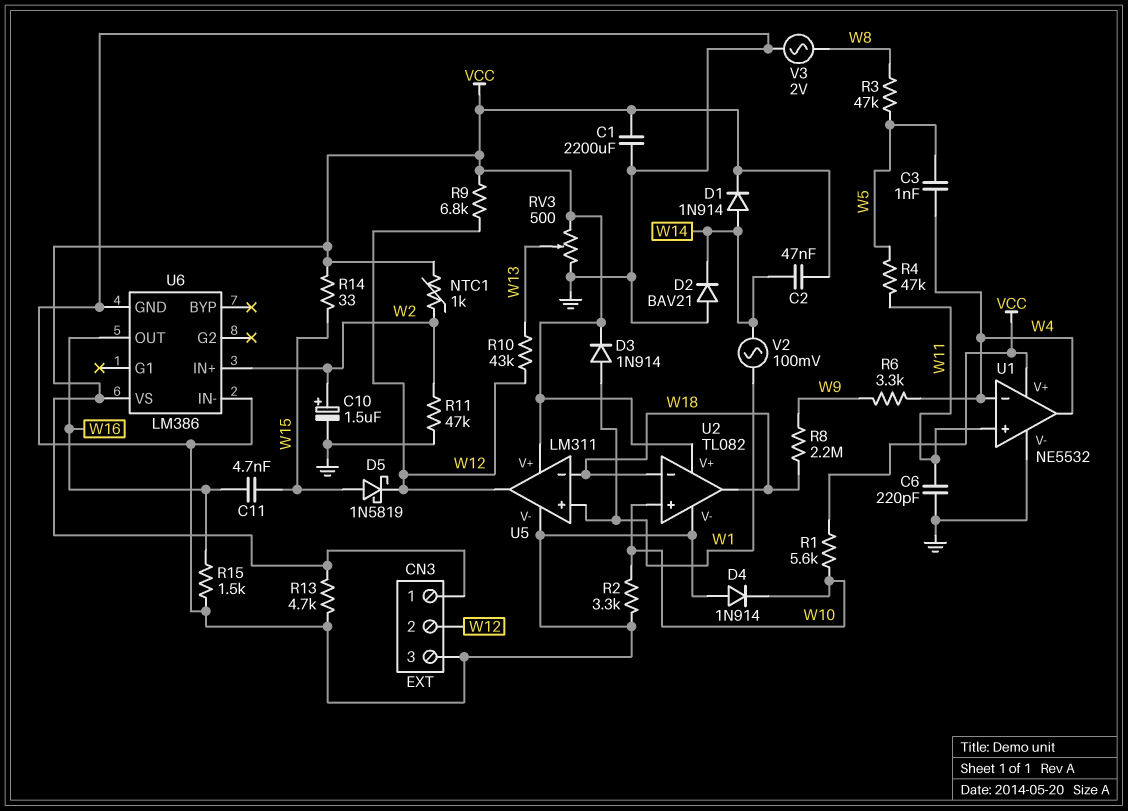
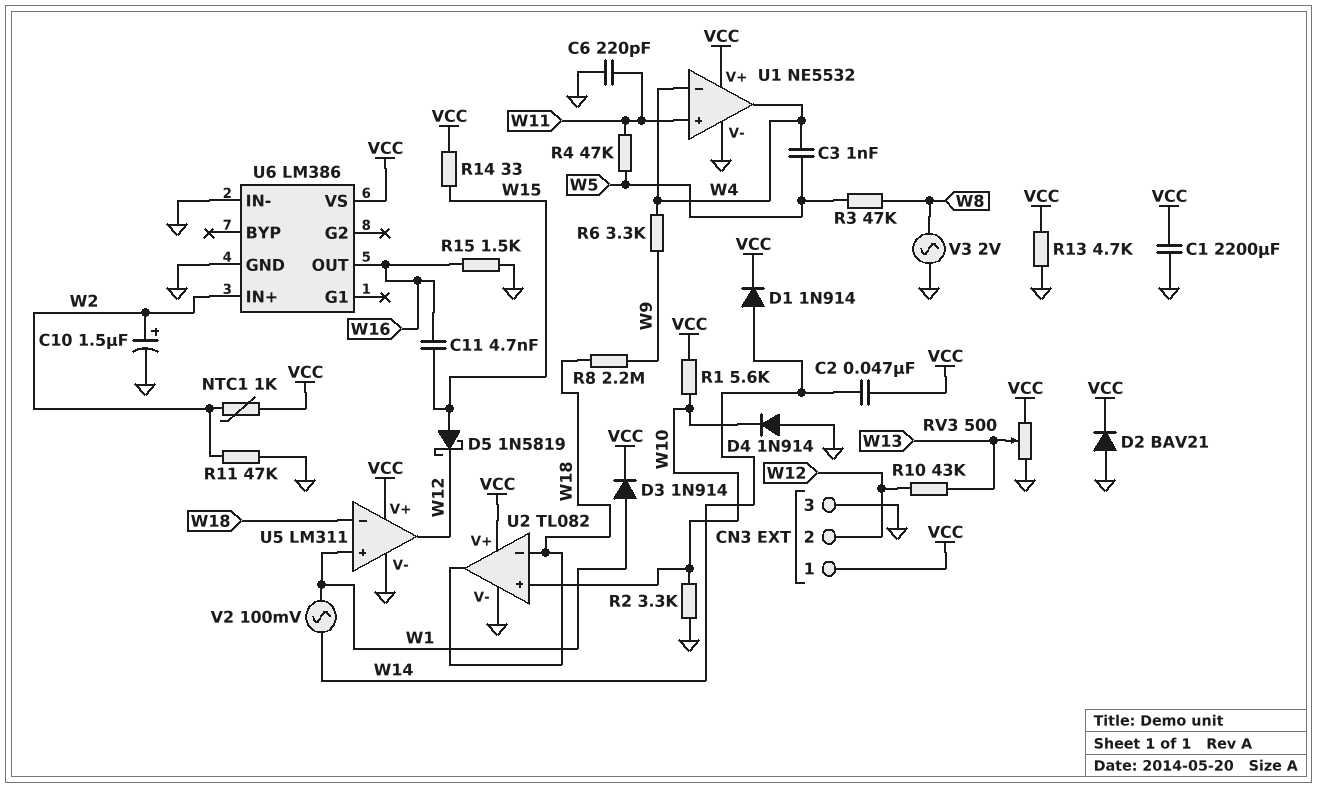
D2: diode BAV21 (A GND, K W14) -> diode BAV21 (A GND, K VCC)
R9: 6.8k (VCC, W12) -> none

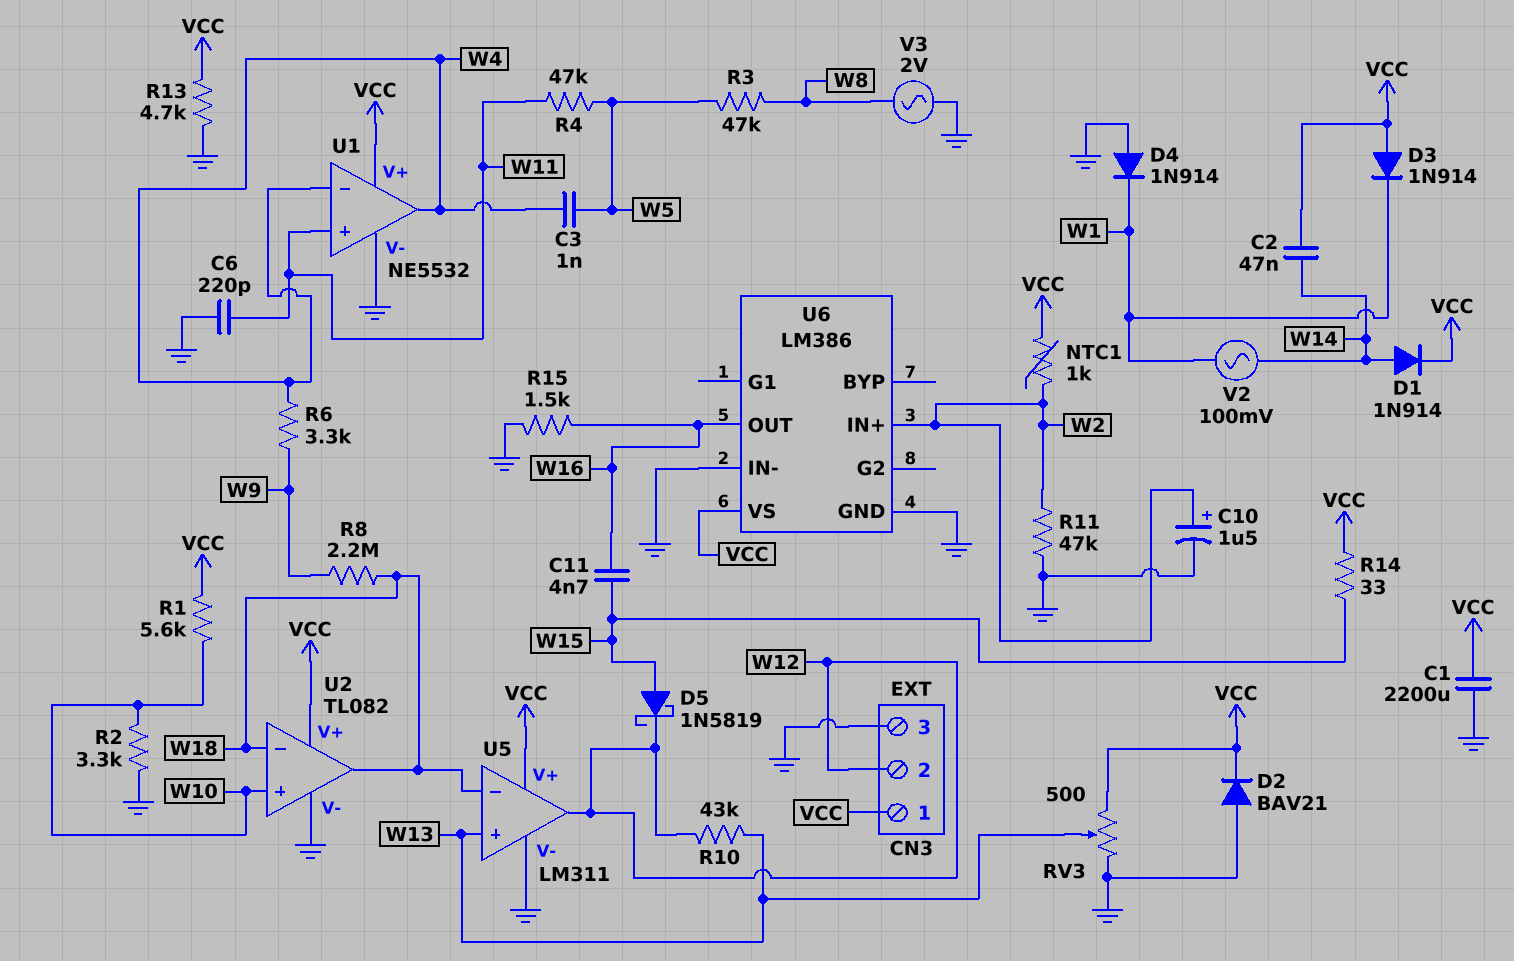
D3: diode 1N914 (A W1, K VCC) -> diode 1N914 (A VCC, K W1)
D4: diode 1N914 (A GND, K W10) -> diode 1N914 (A GND, K W1)
U5 pin in+: W1 -> W13

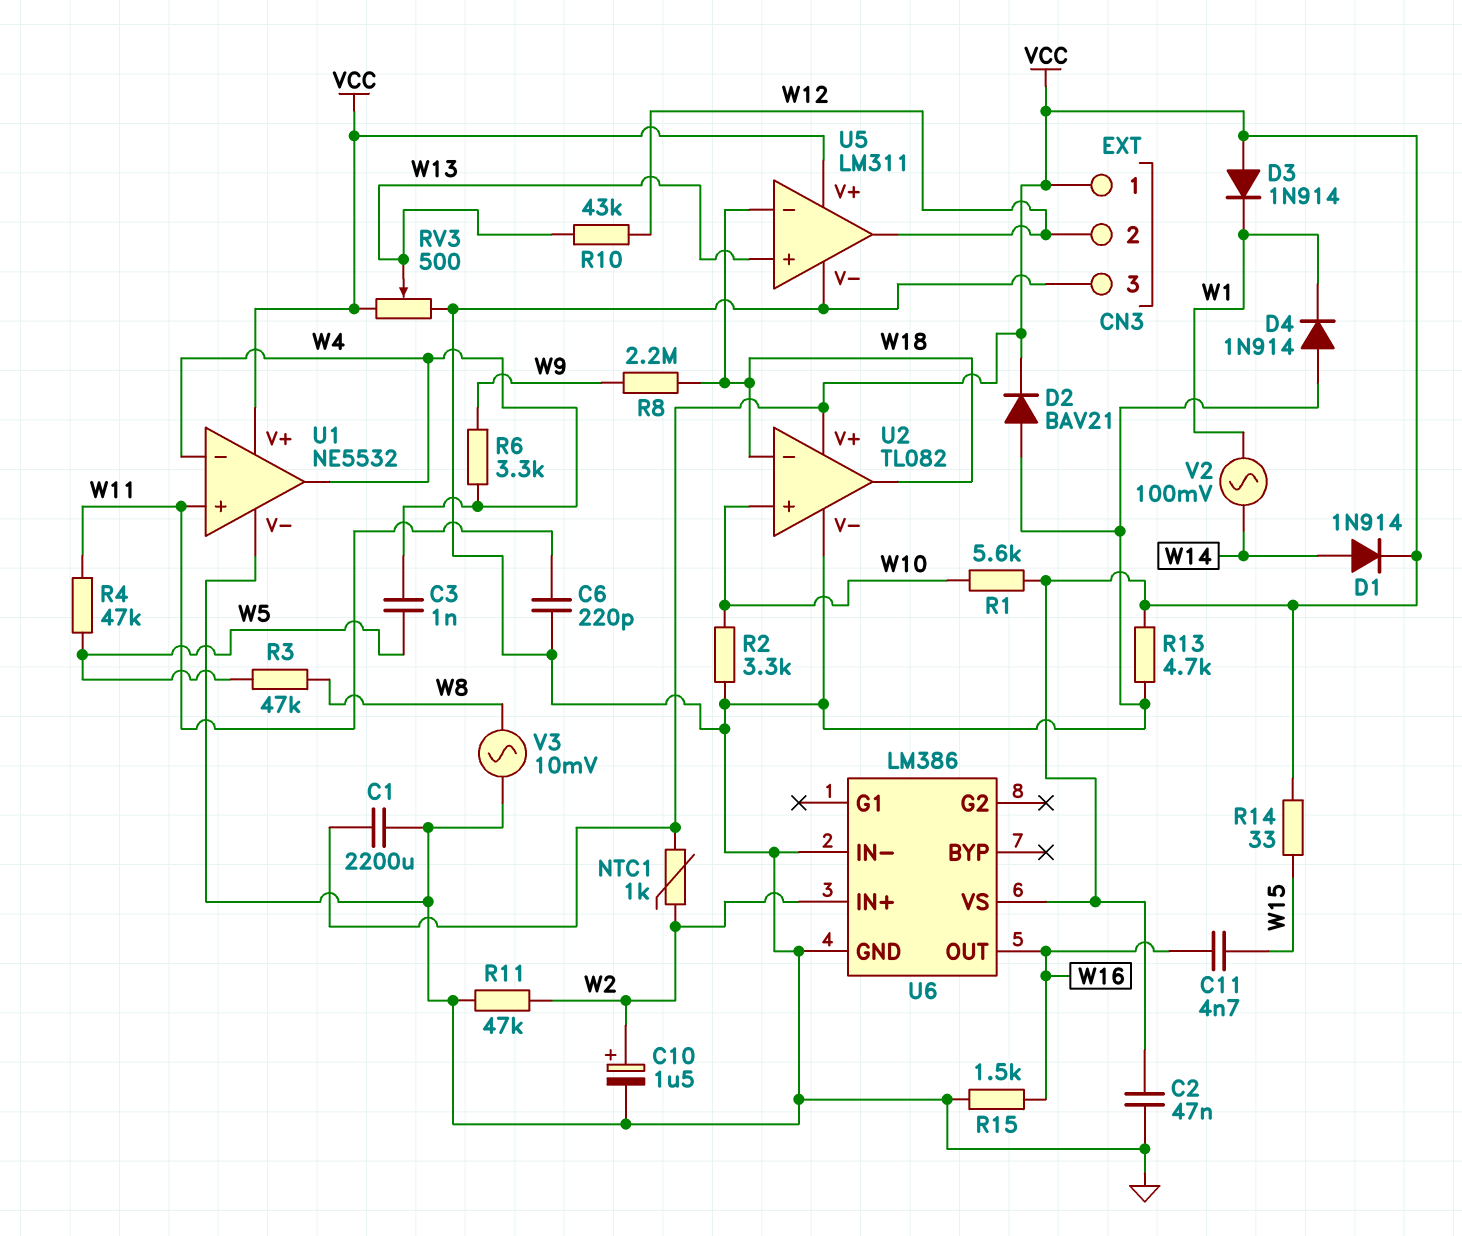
C2: 47nF (VCC, W14) -> 47nF (GND, VCC)
D5: schottky 1N5819 (A W15, K W12) -> none
V3: AC 2V (GND, W8) -> AC 10mV (GND, W8)

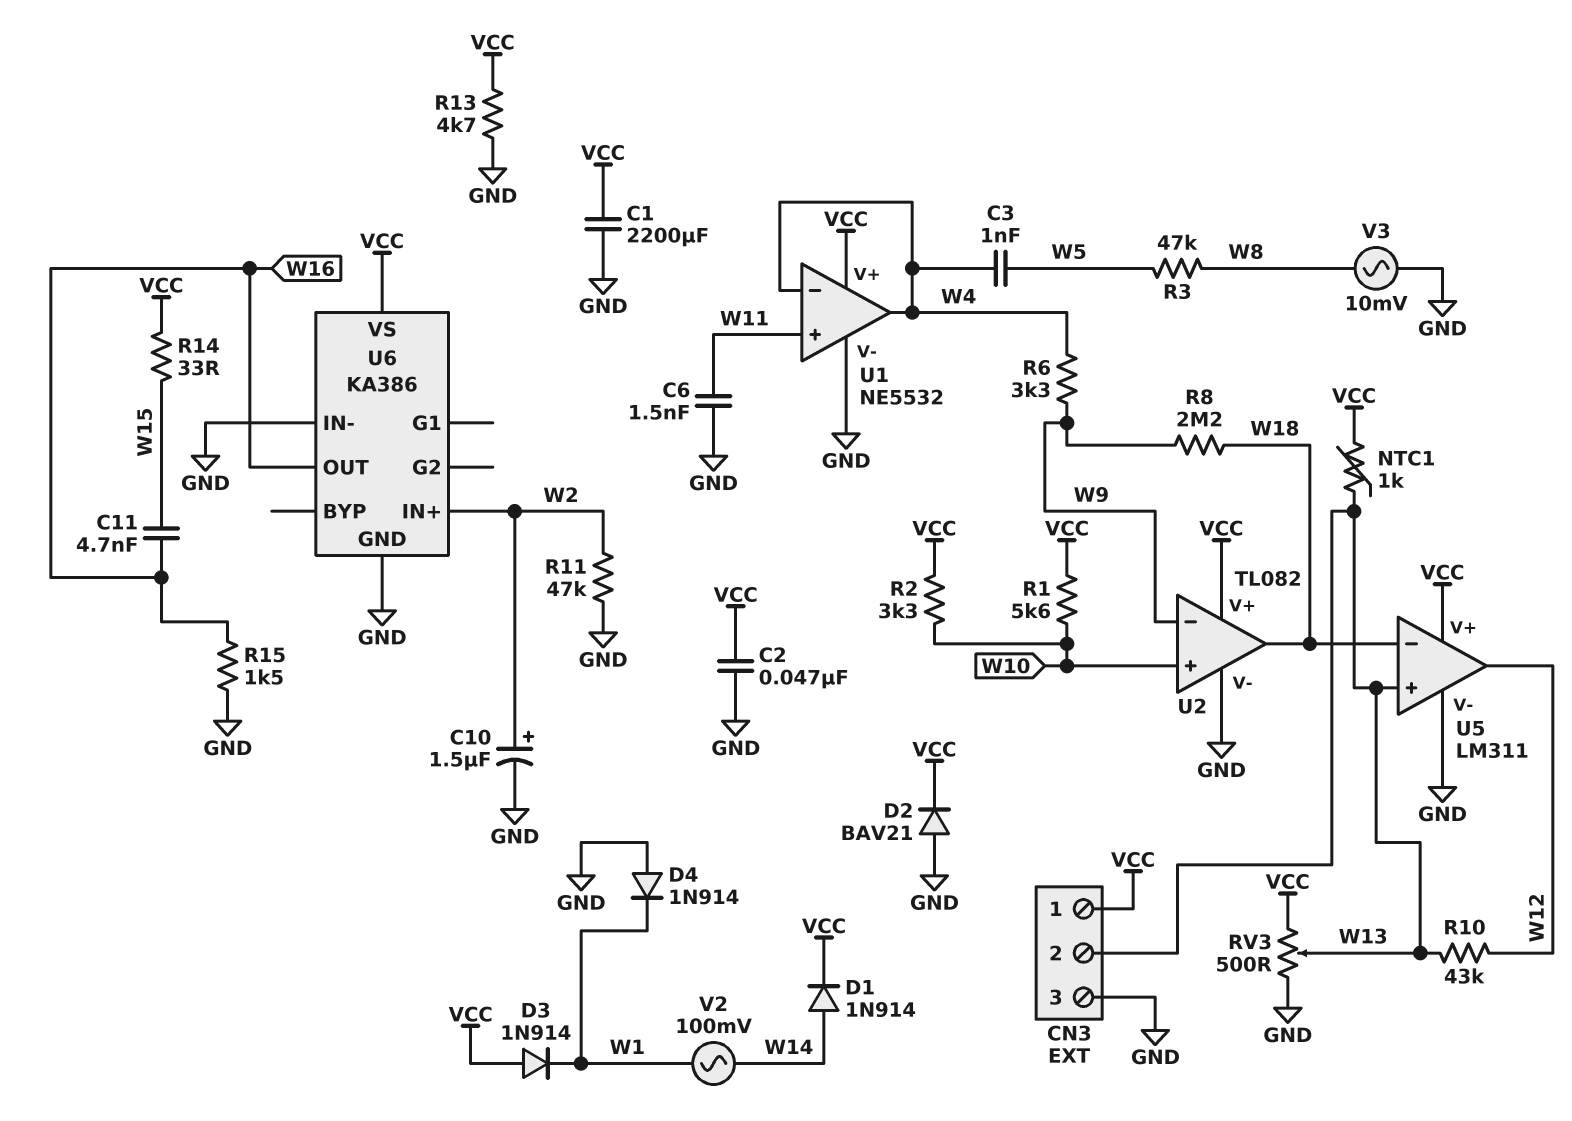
C6: 220pF (GND, W11) -> 1.5nF (GND, W11)
CN3 pin 2: W12 -> W13
NTC1: 1k (VCC, W2) -> 1k (VCC, W13)
R2: 3.3k (GND, W10) -> 3.3k (VCC, W10)
R4: 47k (W5, W11) -> none
U2 pin in-: W18 -> W9
U6: LM386 -> KA386

